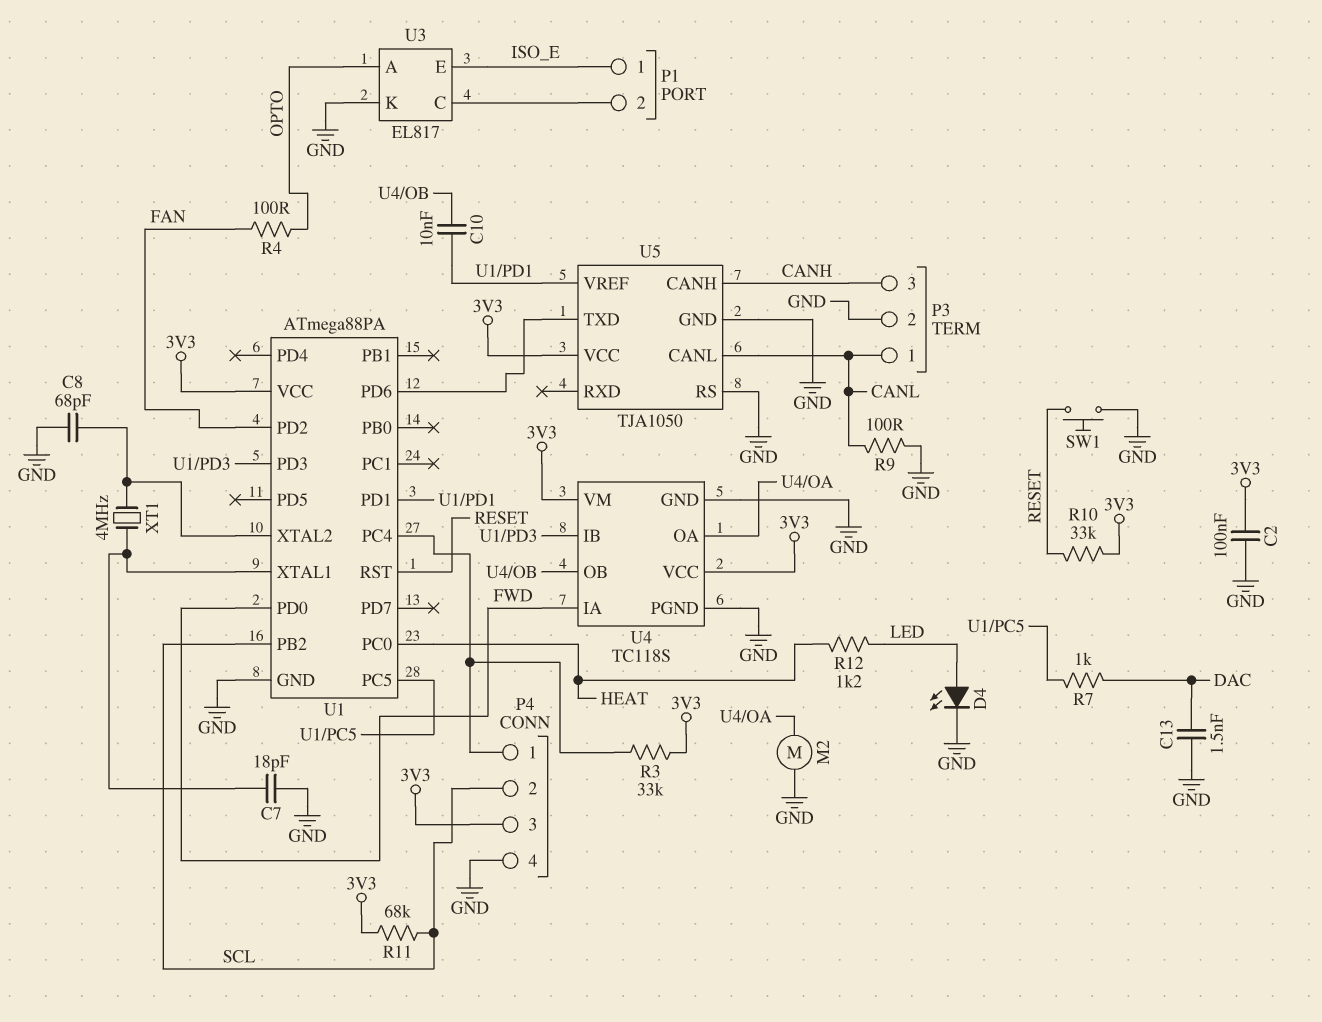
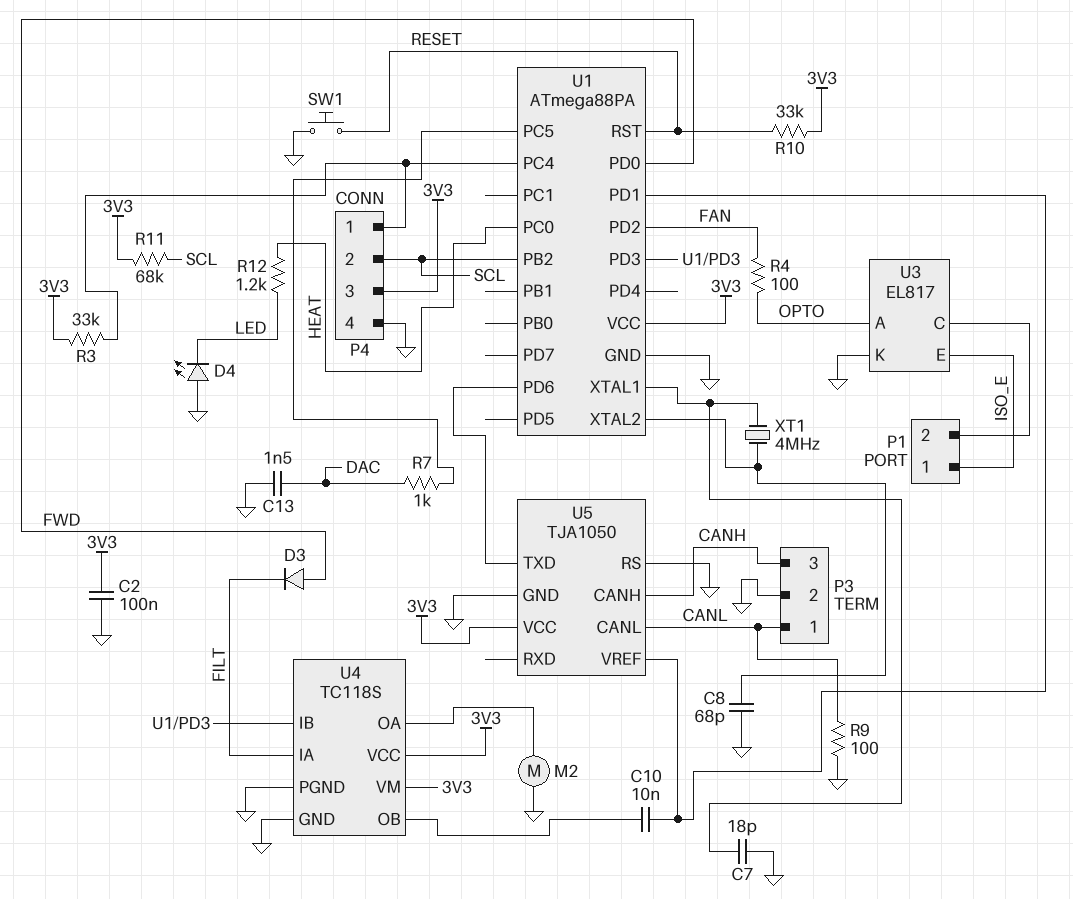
D3: none -> diode (A FWD, K FILT)
D4: LED (A LED, K GND) -> LED (A GND, K LED)
U4 pin IA: FWD -> FILT

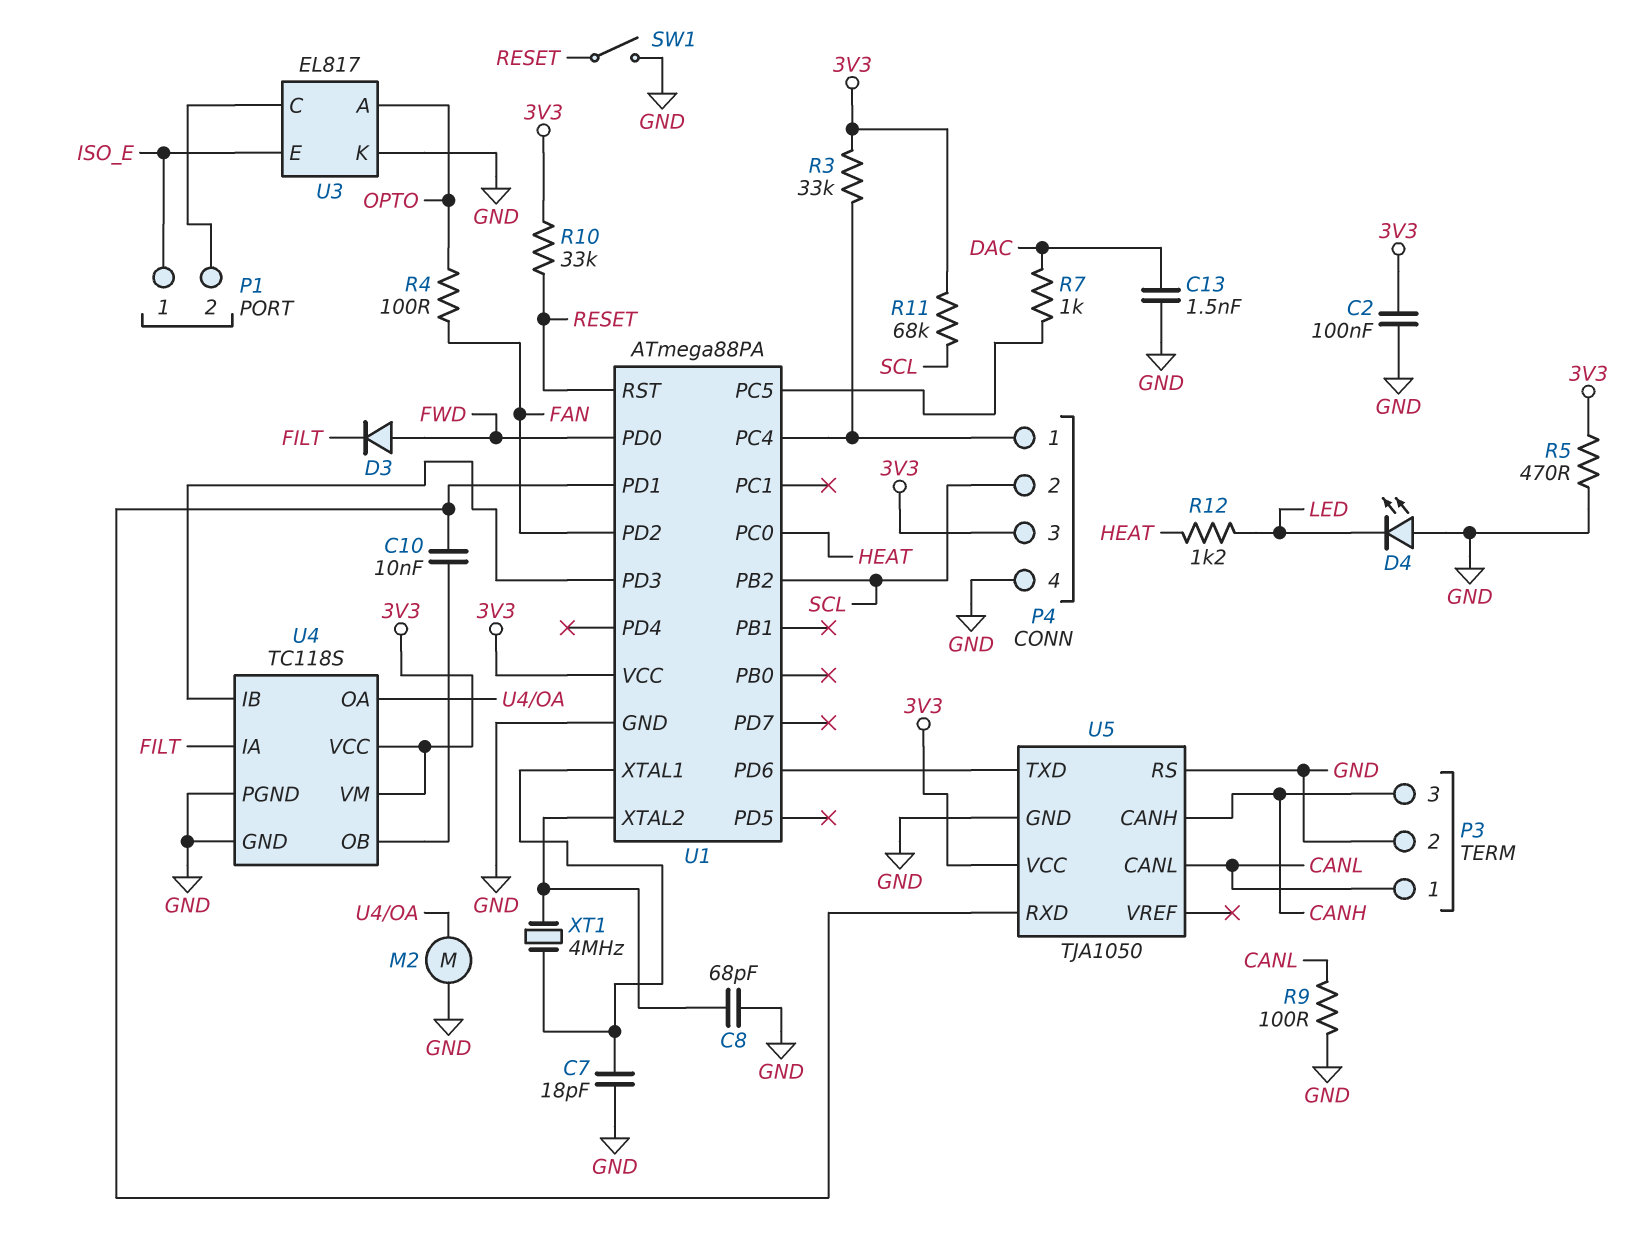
R5: none -> 470 (3V3, GND)
SW1: button (GND, RESET) -> switch (GND, RESET)
U5 pin RXD: none -> U1/PD1
U5 pin VREF: U1/PD1 -> none

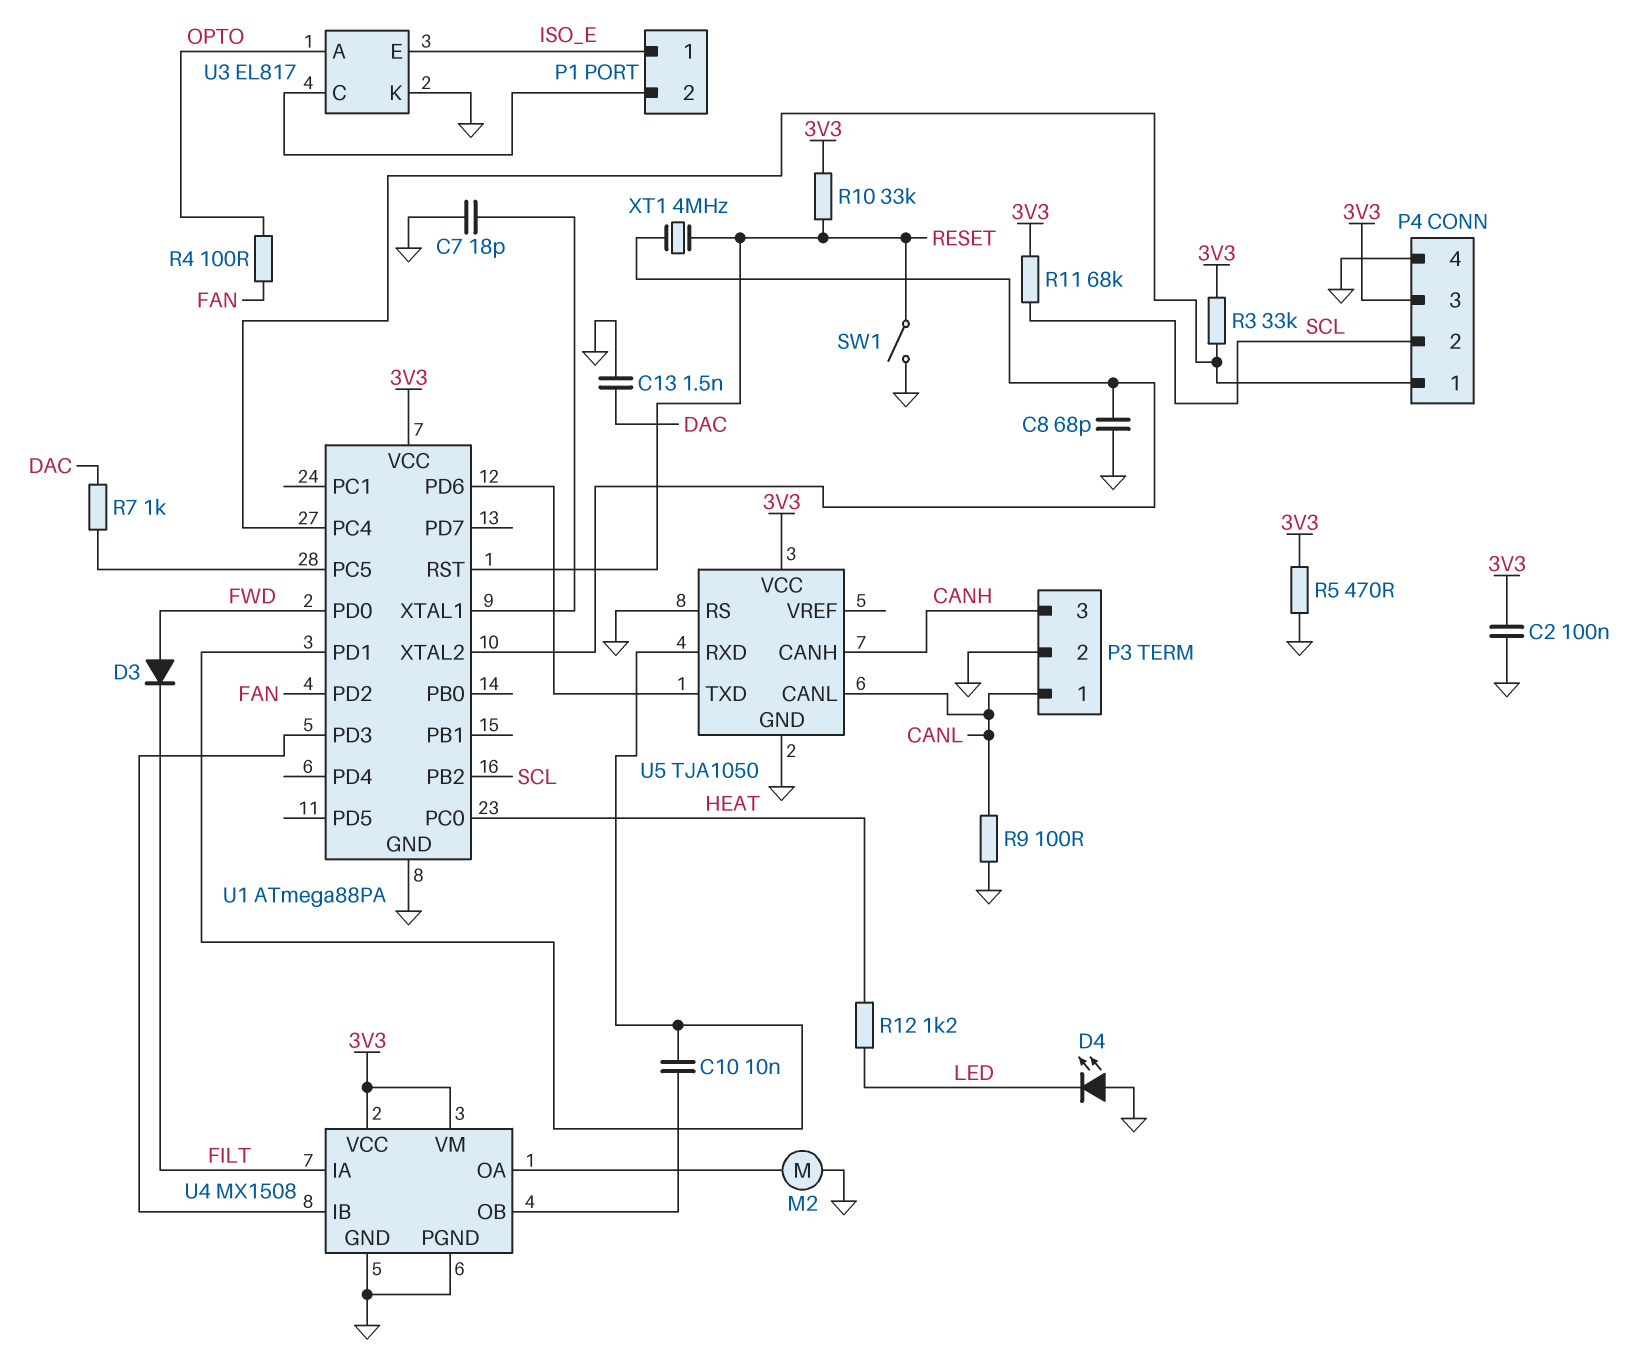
U4: TC118S -> MX1508
XT1: 4MHz (U1/XTAL1, U1/XTAL2) -> 4MHz (RESET, U1/XTAL2)

